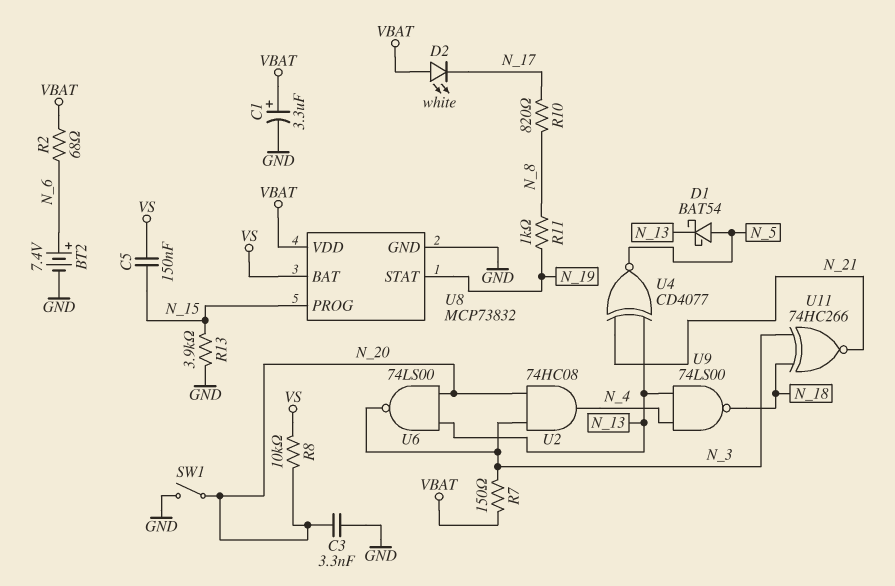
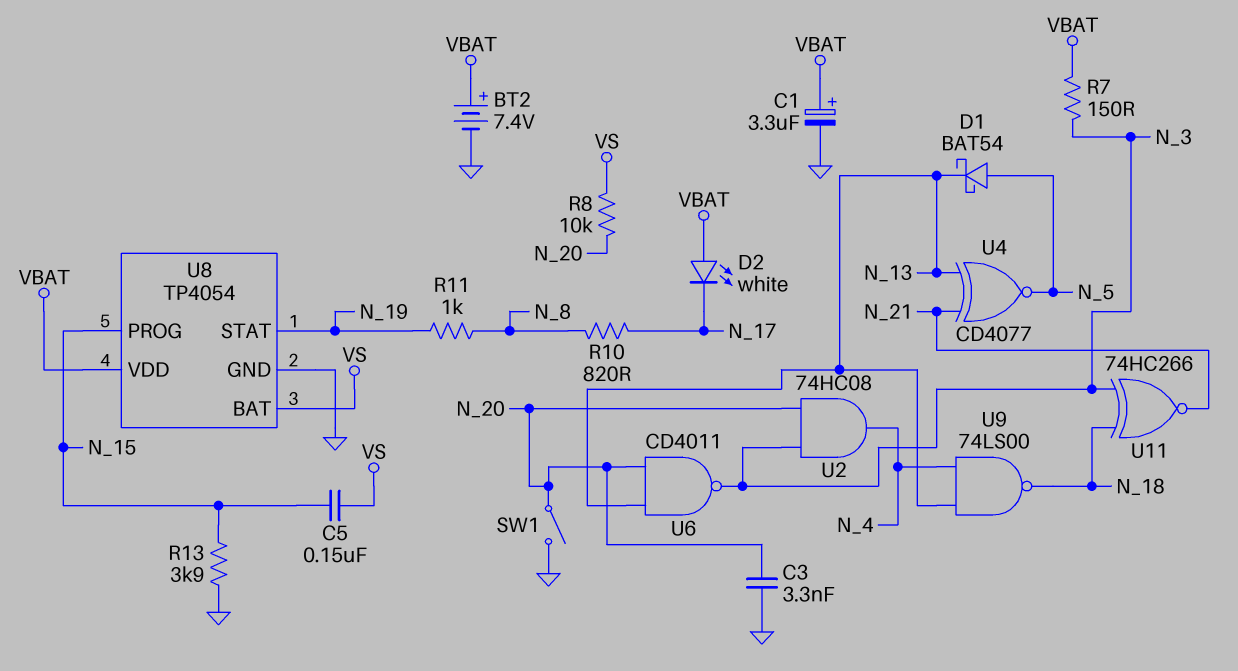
BT2: 7.4V (plus N_6, minus GND) -> 7.4V (plus VBAT, minus GND)
R2: 68 (N_6, VBAT) -> none
U6: NAND 74LS00 (in N_13, in N_20, out N_3) -> NAND CD4011 (in N_13, in N_20, out N_3)
U8: MCP73832 -> TP4054

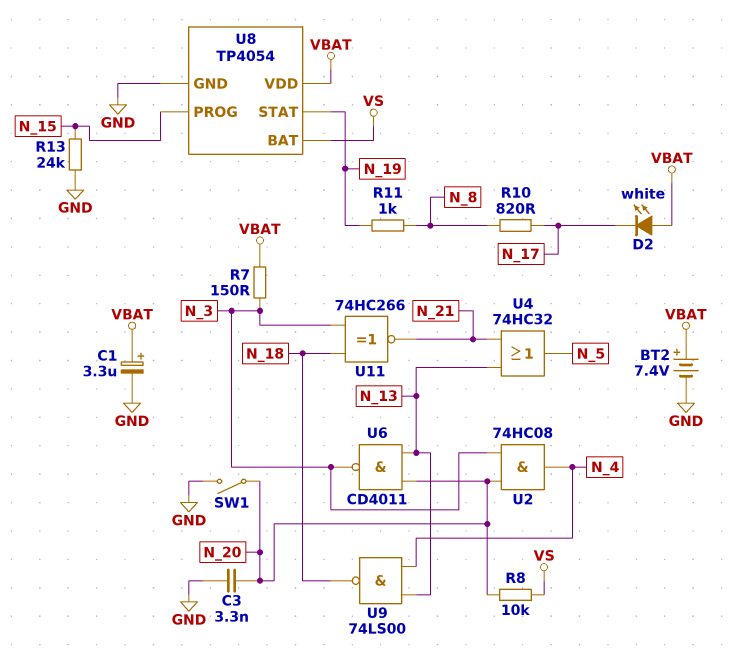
C5: 150nF (N_15, VS) -> none
D1: schottky BAT54 (A N_5, K N_13) -> none
R13: 3.9k (GND, N_15) -> 24k (GND, N_15)
U4: XNOR CD4077 (in N_13, in N_21, out N_5) -> OR 74HC32 (in N_13, in N_21, out N_5)

